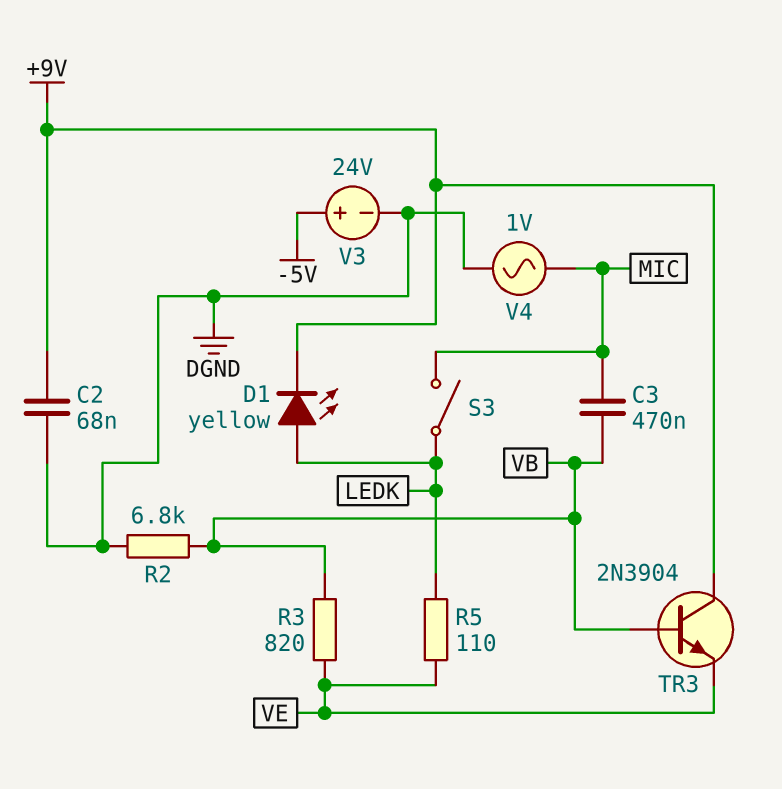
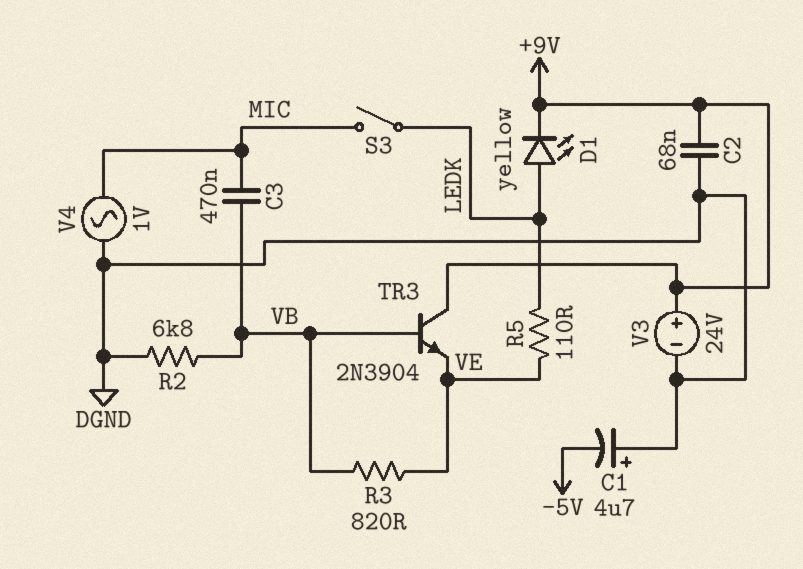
C1: none -> 4.7uF (plus DGND, minus -5V)
V3: 24V (plus -5V, minus DGND) -> 24V (plus +9V, minus DGND)

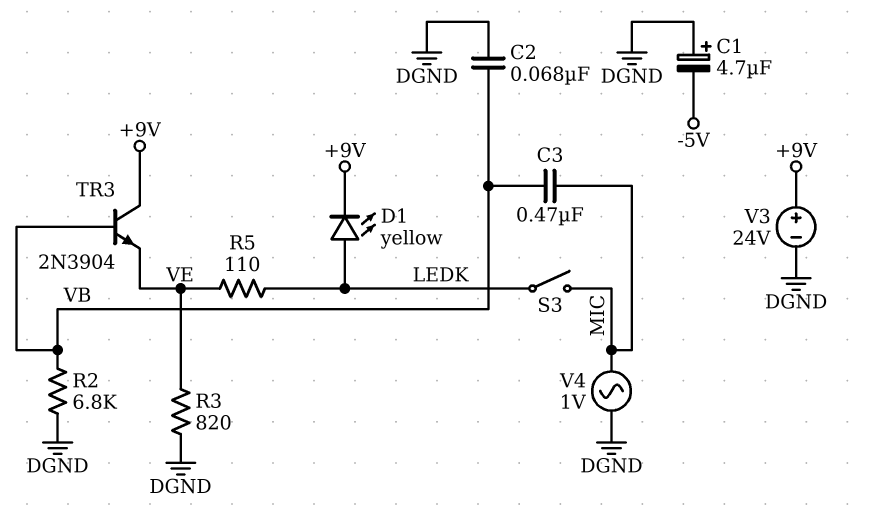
C2: 68nF (+9V, DGND) -> 68nF (DGND, VB)
R3: 820 (VB, VE) -> 820 (DGND, VE)

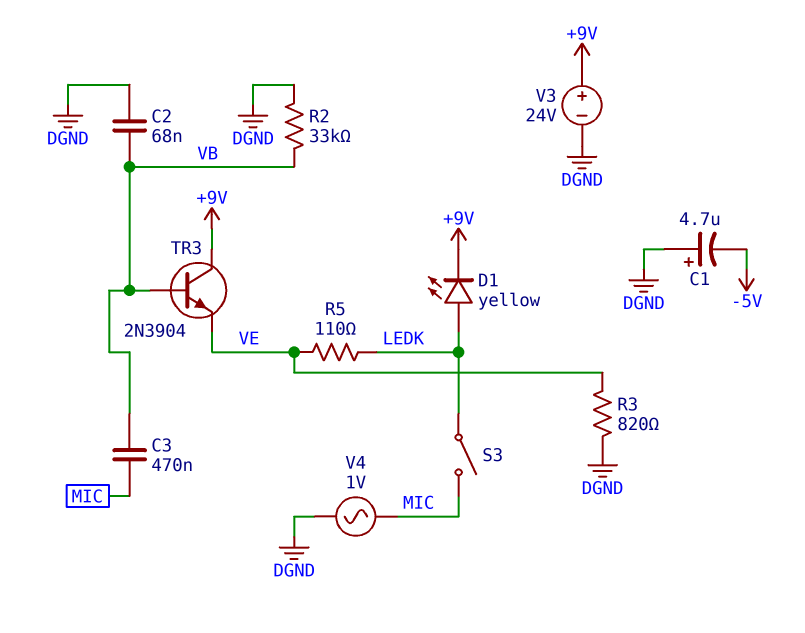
R2: 6.8k (DGND, VB) -> 33k (DGND, VB)

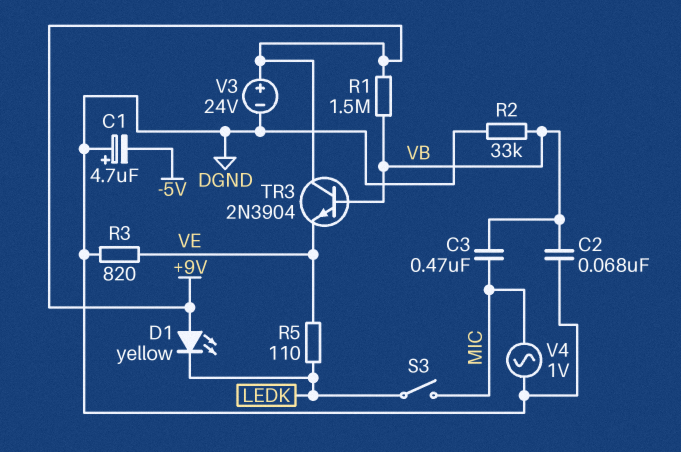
D1: LED yellow (A LEDK, K +9V) -> LED yellow (A +9V, K LEDK)
R1: none -> 1.5M (+9V, VB)

